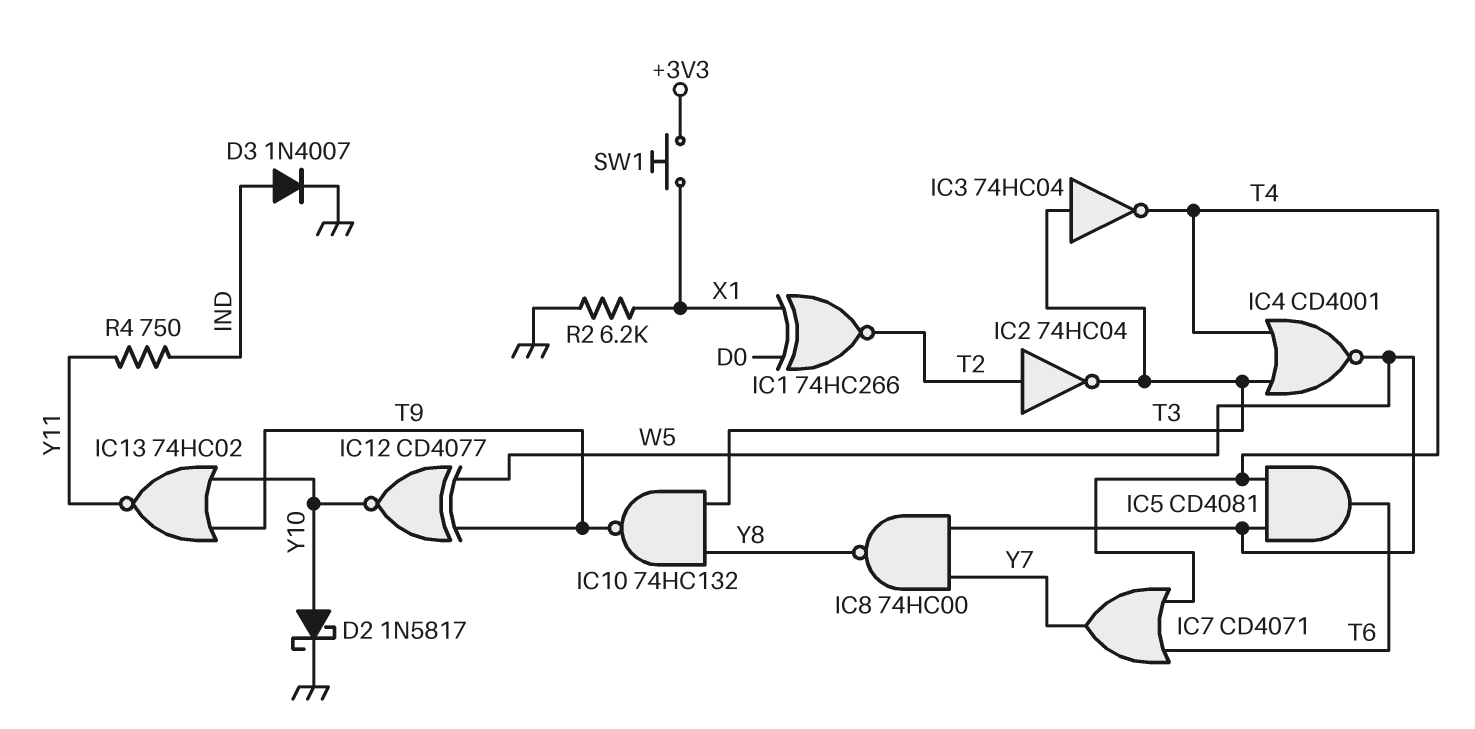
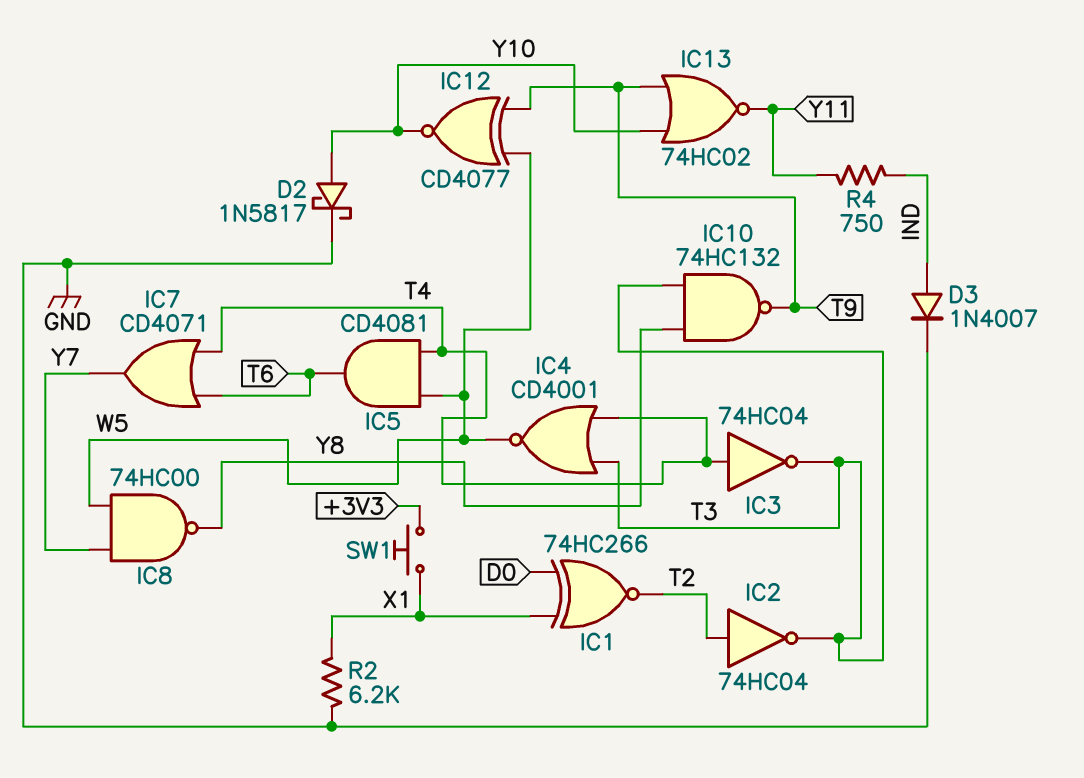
IC3: NOT 74HC04 (in T3, out T4) -> NOT 74HC04 (in T4, out T3)

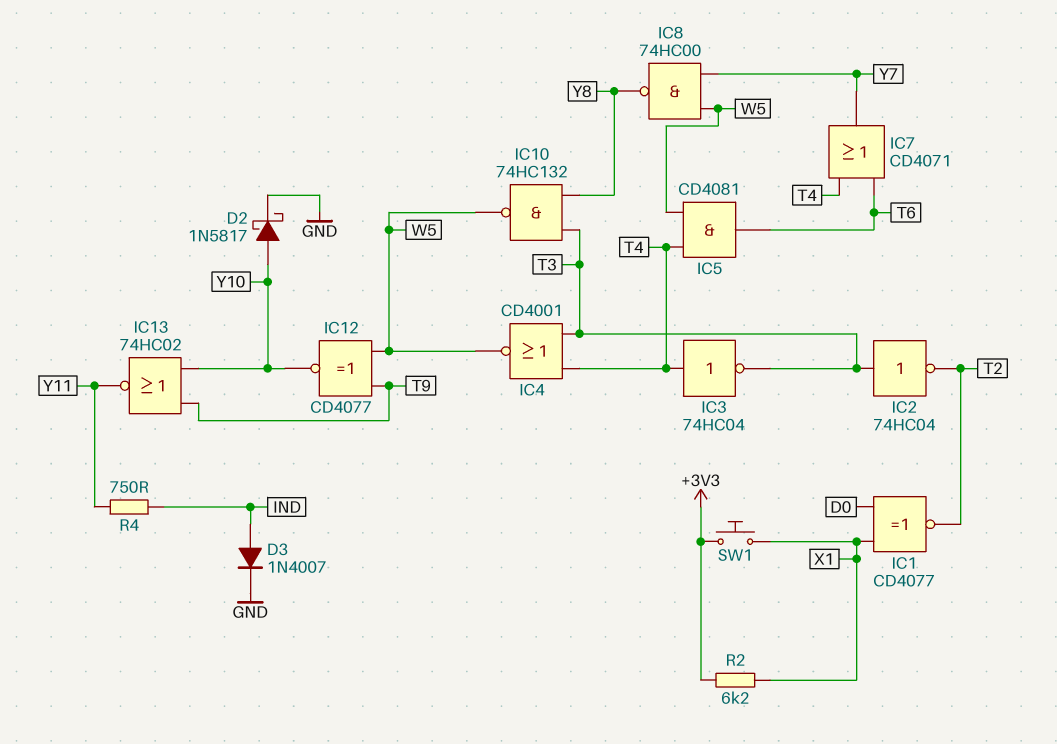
IC1: XNOR 74HC266 (in D0, in X1, out T2) -> XNOR CD4077 (in D0, in X1, out T2)
IC2: NOT 74HC04 (in T2, out T3) -> NOT 74HC04 (in T3, out T2)
IC10: NAND 74HC132 (in T3, in Y8, out T9) -> NAND 74HC132 (in T3, in Y8, out W5)
R2: 6.2k (GND, X1) -> 6.2k (+3V3, X1)

